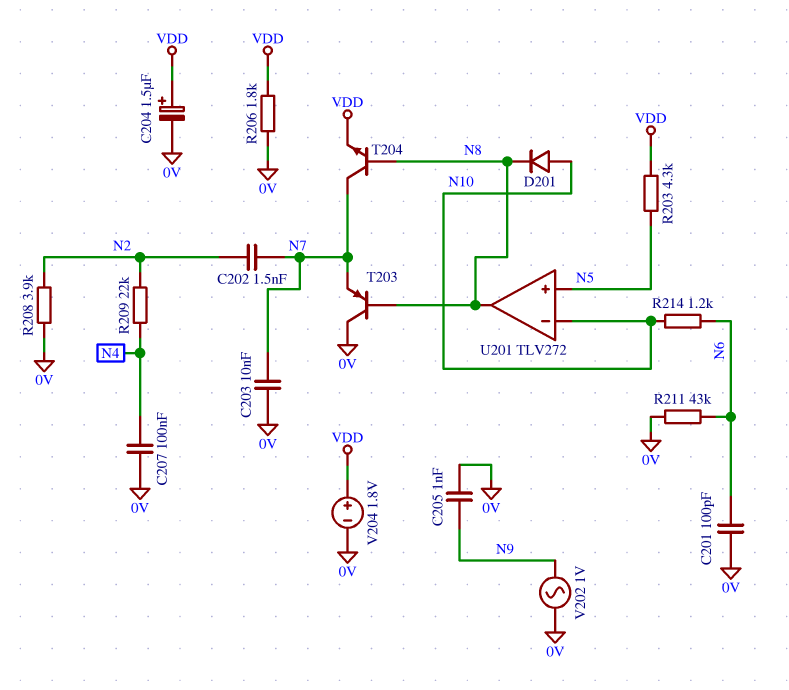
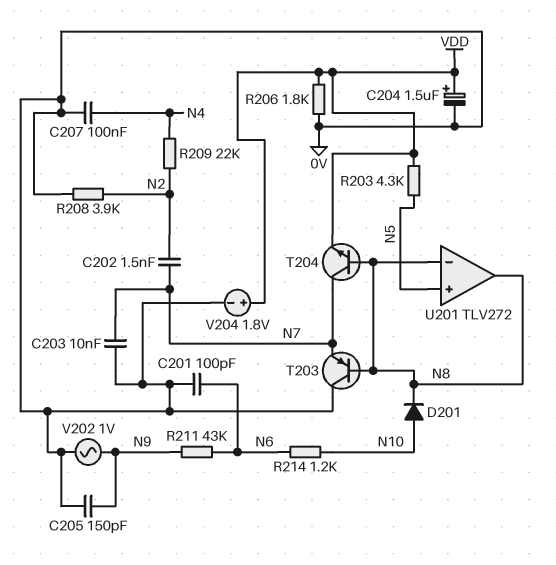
C205: 1nF (0V, N9) -> 150pF (0V, N9)
R211: 43k (0V, N6) -> 43k (N6, N9)
U201 pin in-: N10 -> N8

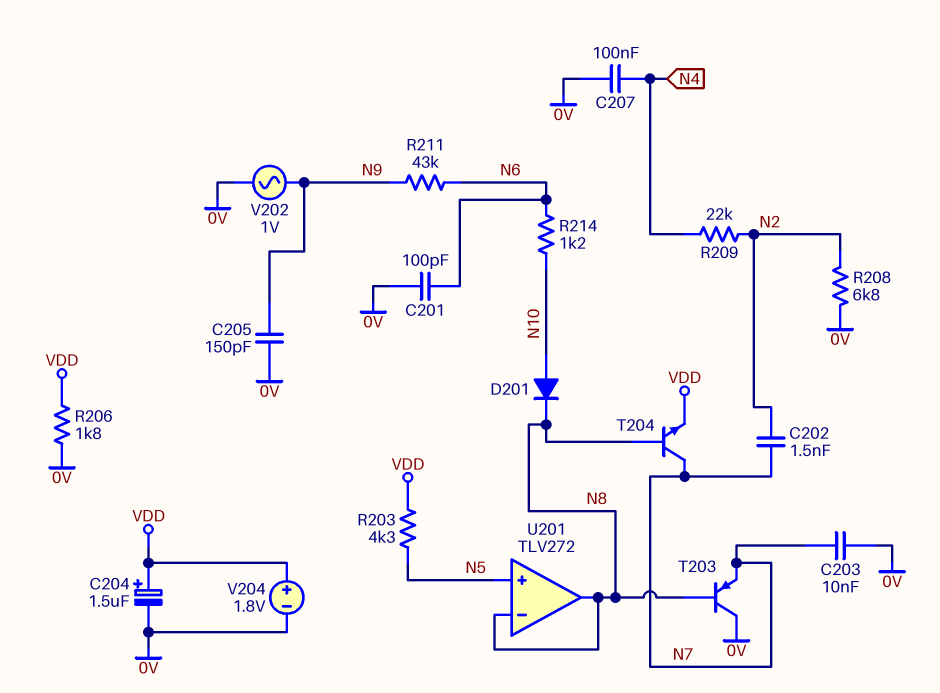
R208: 3.9k (0V, N2) -> 6.8k (0V, N2)

